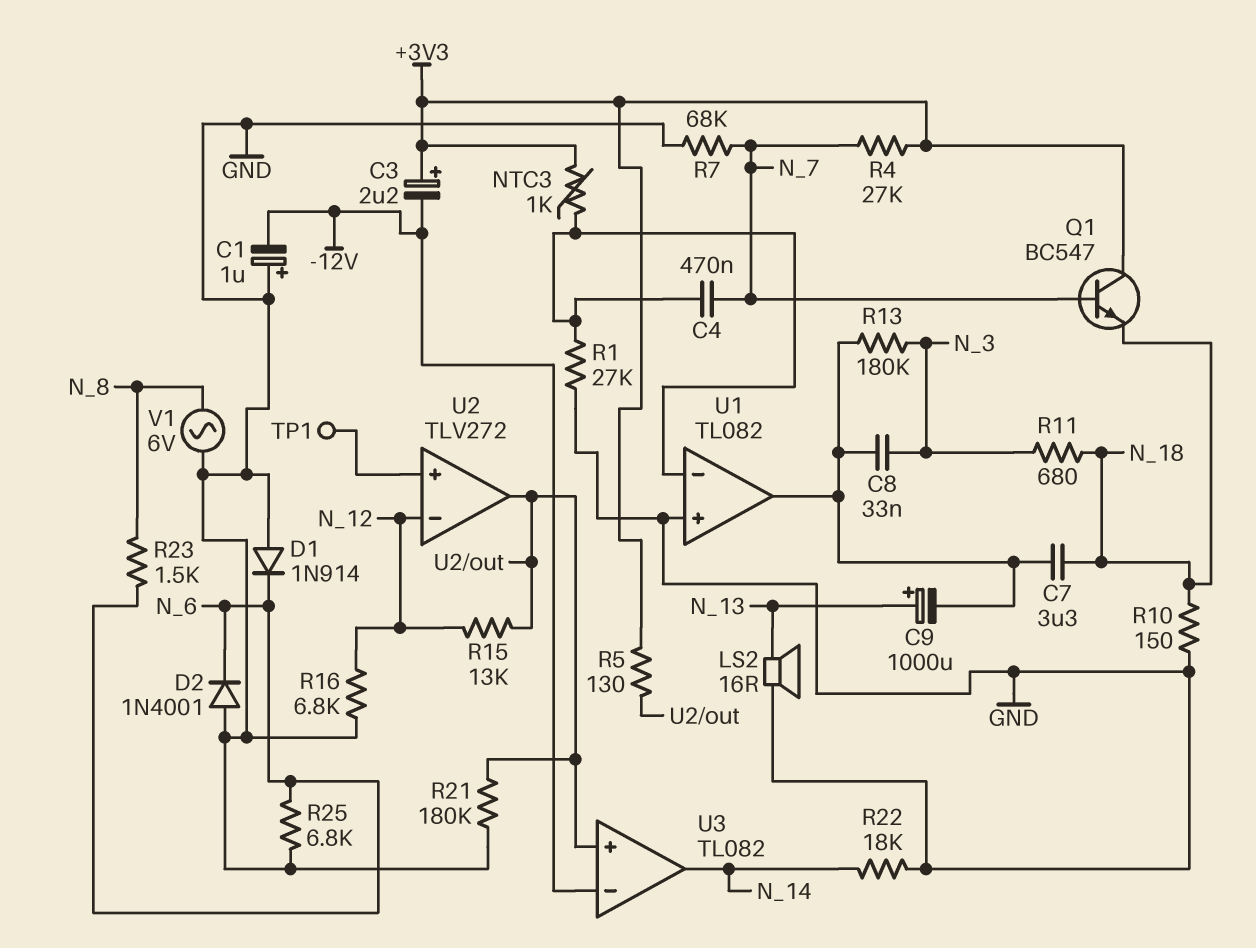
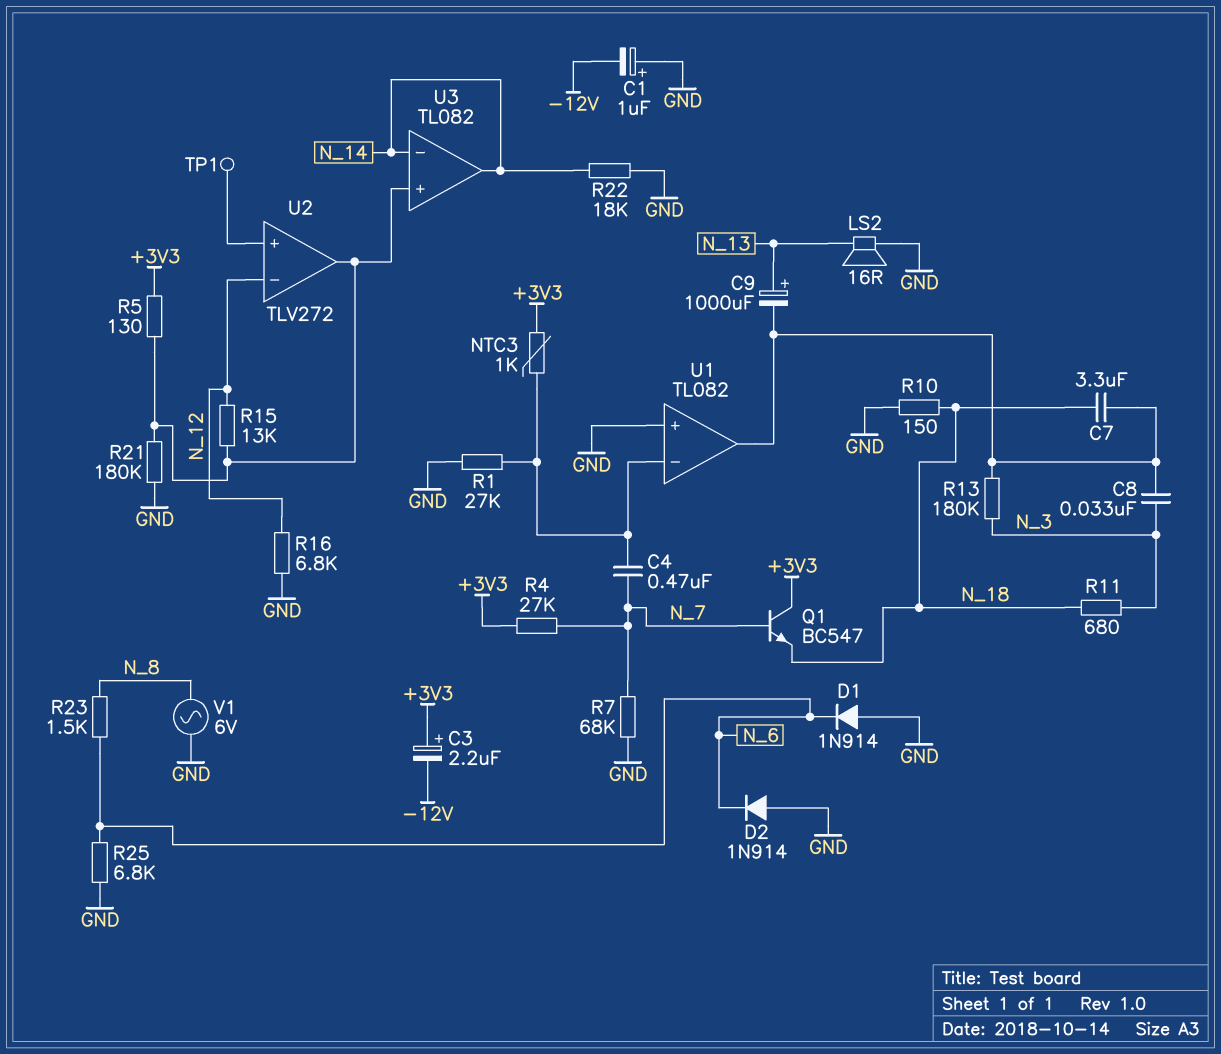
D2: diode 1N4001 (A GND, K N_6) -> diode 1N914 (A GND, K N_6)
U3 pin in-: -12V -> N_14

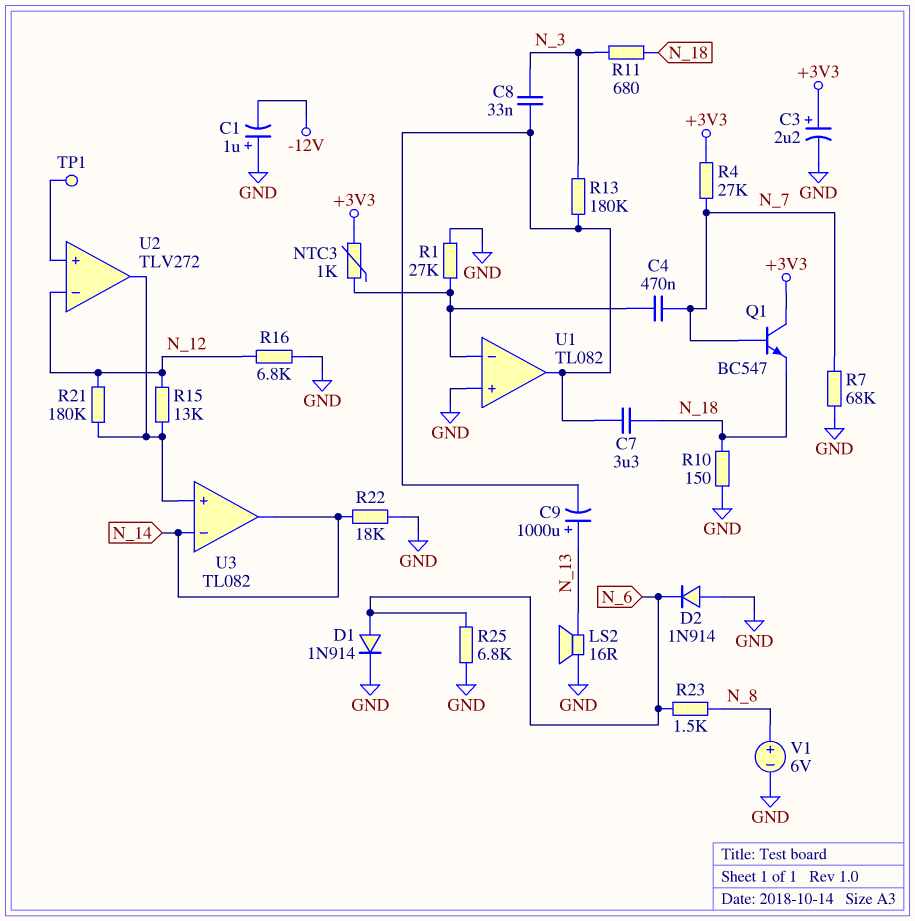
C3: 2.2uF (plus +3V3, minus -12V) -> 2.2uF (plus +3V3, minus GND)
D1: diode 1N914 (A GND, K N_6) -> diode 1N914 (A N_6, K GND)
R5: 130 (+3V3, U2/out) -> none
R21: 180k (GND, U2/out) -> 180k (N_12, U2/out)
V1: AC 6V (GND, N_8) -> 6V (plus N_8, minus GND)

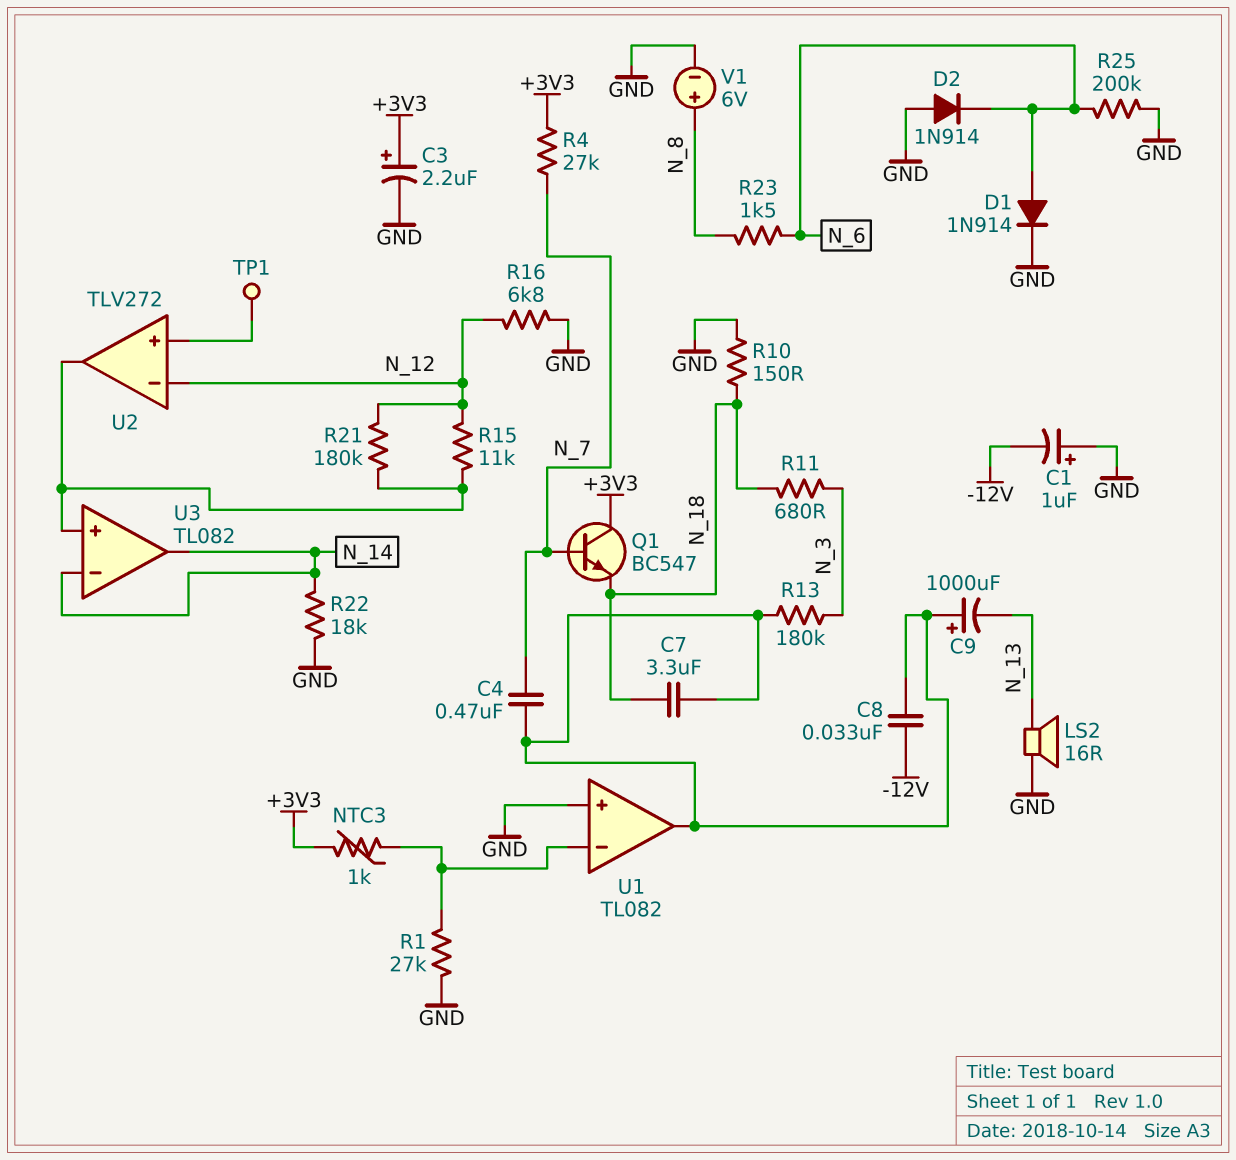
C4: 470nF (N_7, U1/in-) -> 470nF (N_7, U1/out)
C8: 33nF (N_3, U1/out) -> 33nF (-12V, U1/out)
C9: 1000uF (plus N_13, minus U1/out) -> 1000uF (plus U1/out, minus N_13)
R7: 68k (GND, N_7) -> none
R15: 13k (N_12, U2/out) -> 11k (N_12, U2/out)
R25: 6.8k (GND, N_6) -> 200k (GND, N_6)

